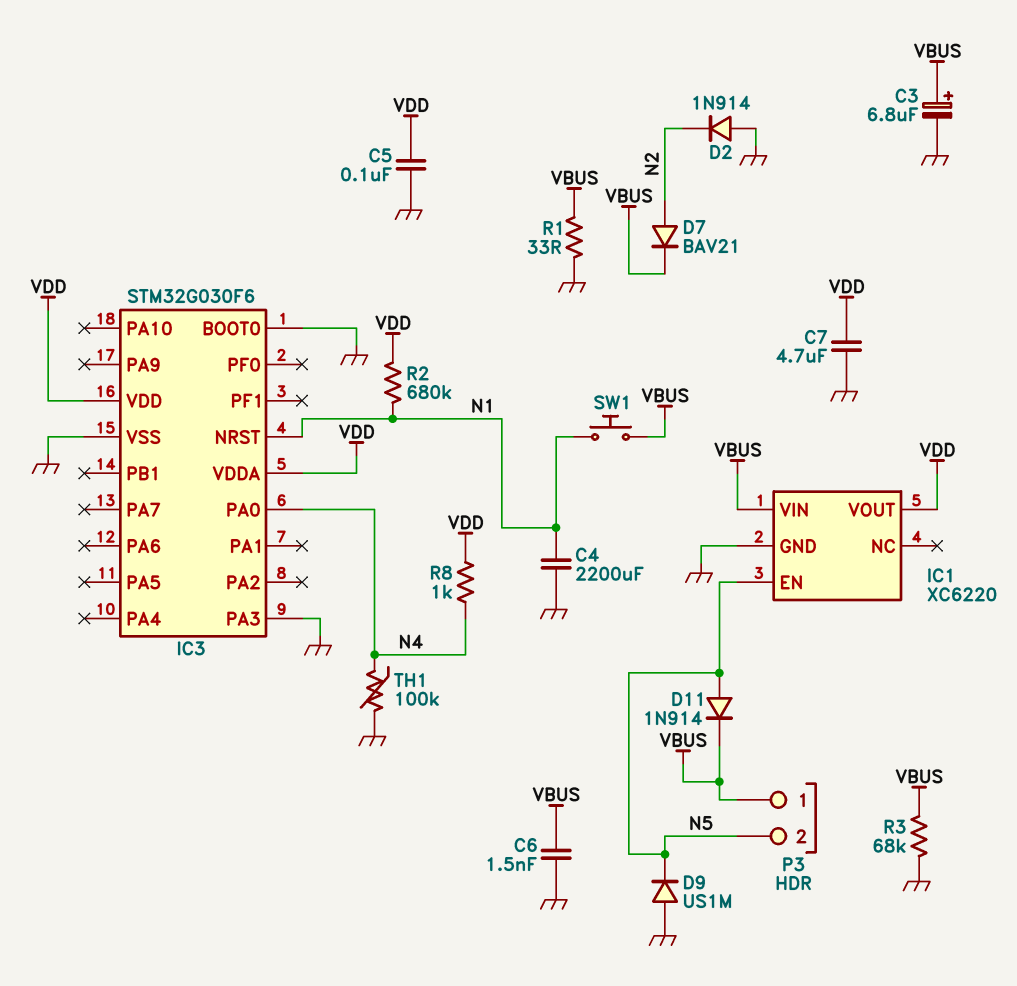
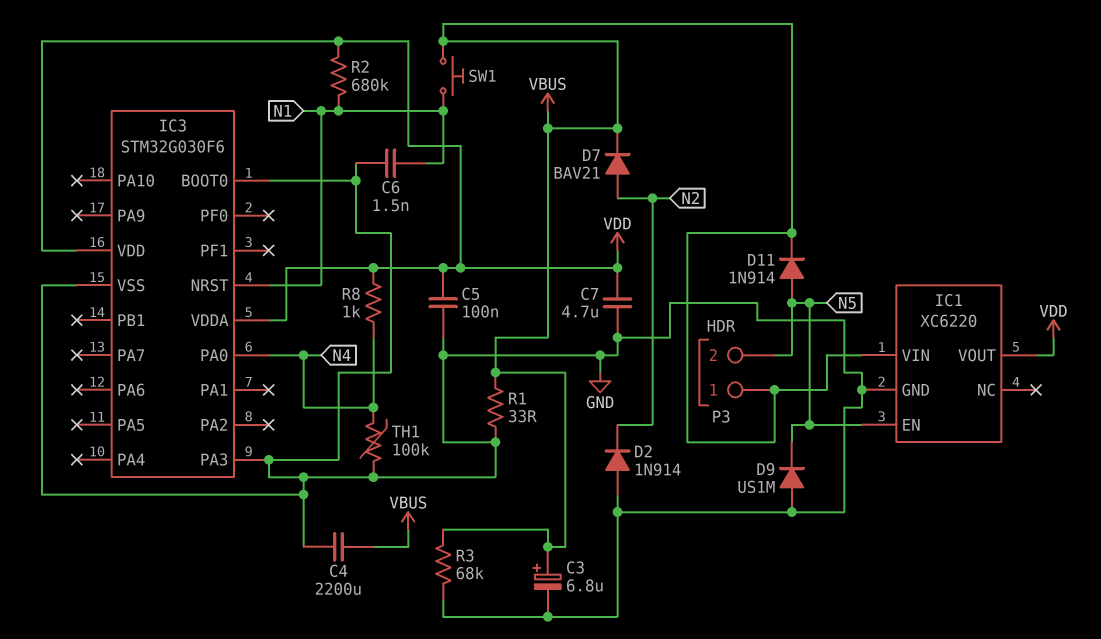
C4: 2200uF (GND, N1) -> 2200uF (GND, VBUS)
C6: 1.5nF (GND, VBUS) -> 1.5nF (GND, N1)

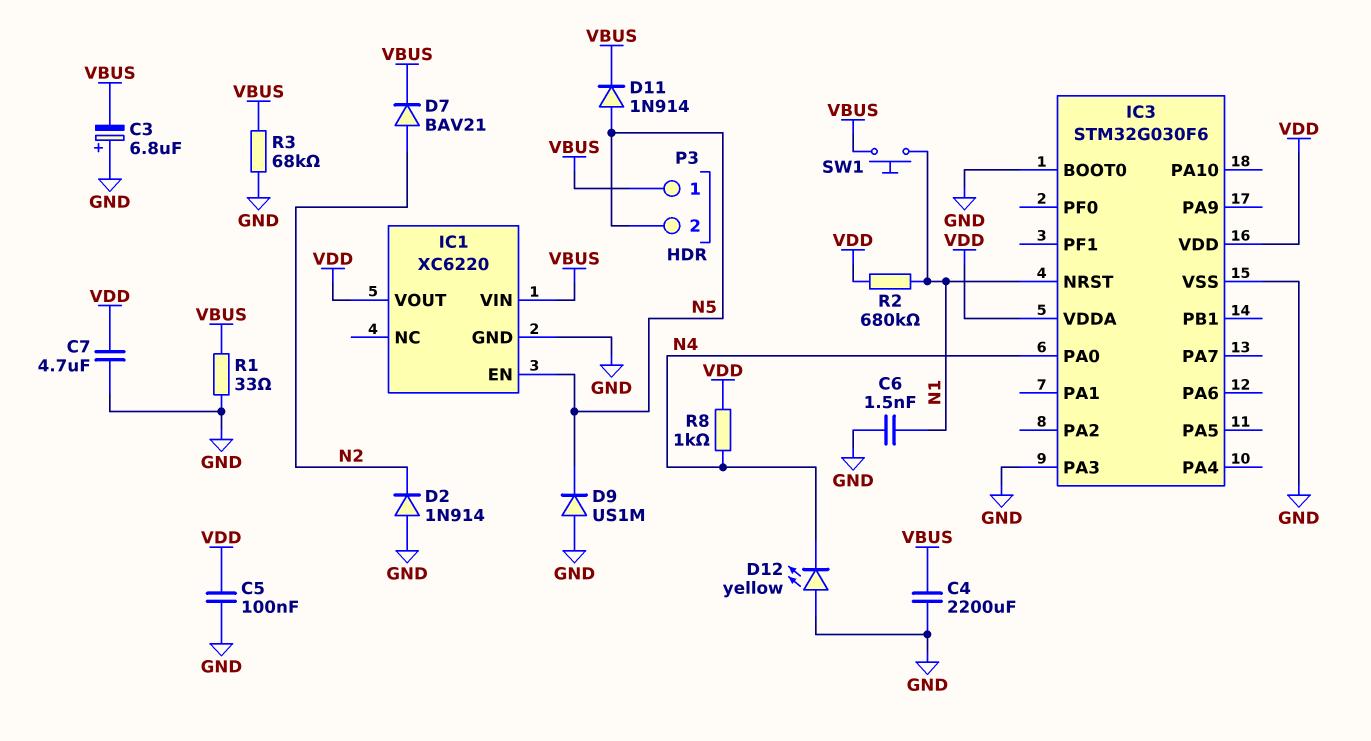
C3: 6.8uF (plus VBUS, minus GND) -> 6.8uF (plus GND, minus VBUS)
D12: none -> LED yellow (A GND, K N4)
TH1: 100k (GND, N4) -> none

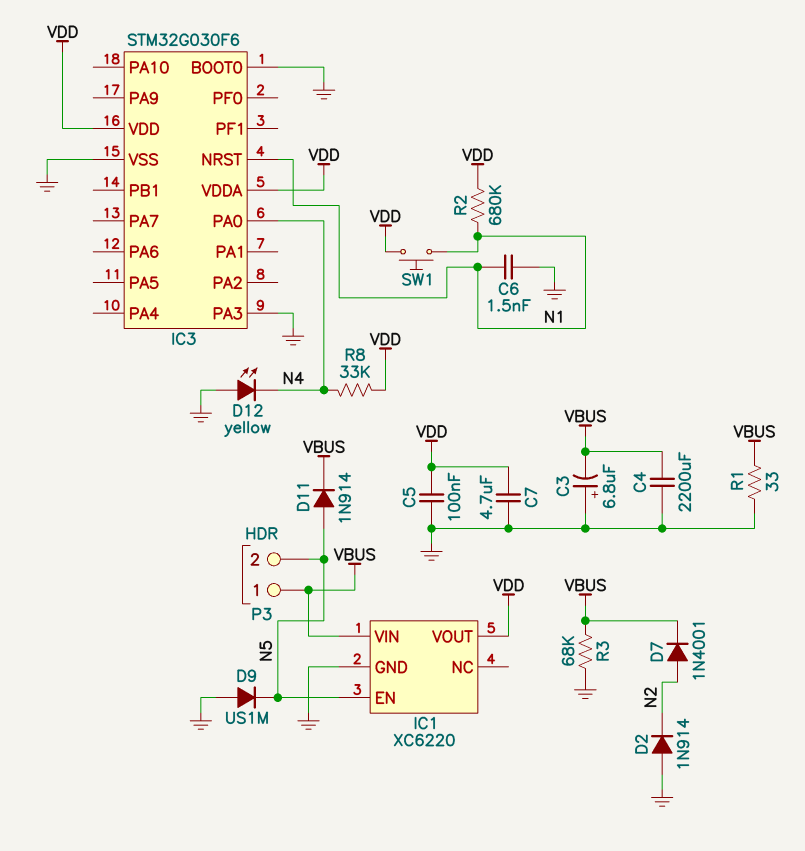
D7: diode BAV21 (A N2, K VBUS) -> diode 1N4001 (A N2, K VBUS)
R8: 1k (N4, VDD) -> 33k (N4, VDD)
SW1: button (N1, VBUS) -> button (N1, VDD)

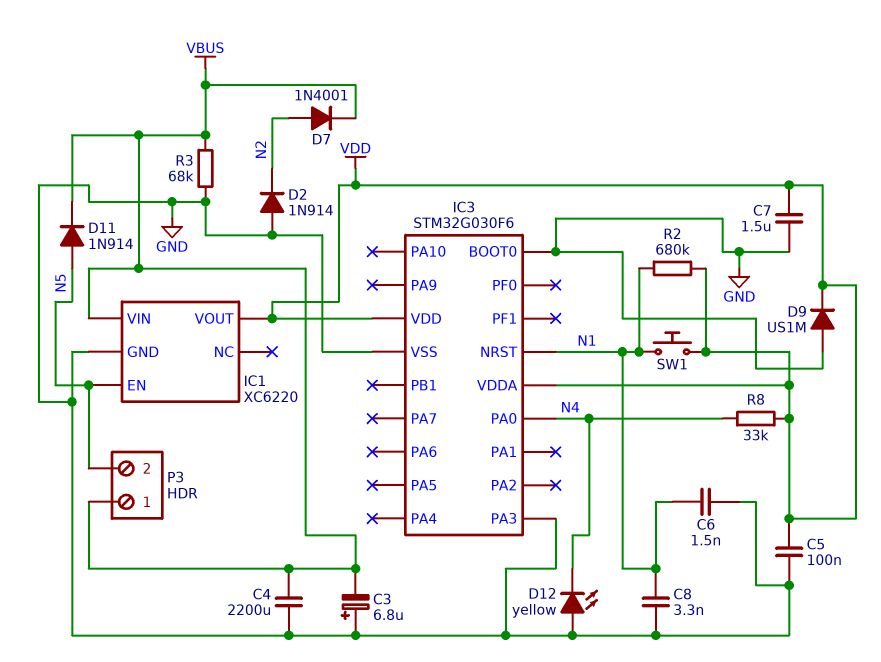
C7: 4.7uF (GND, VDD) -> 1.5uF (GND, VDD)
C8: none -> 3.3nF (GND, N1)
D9: diode US1M (A GND, K N5) -> diode US1M (A GND, K VDD)
R1: 33 (GND, VBUS) -> none

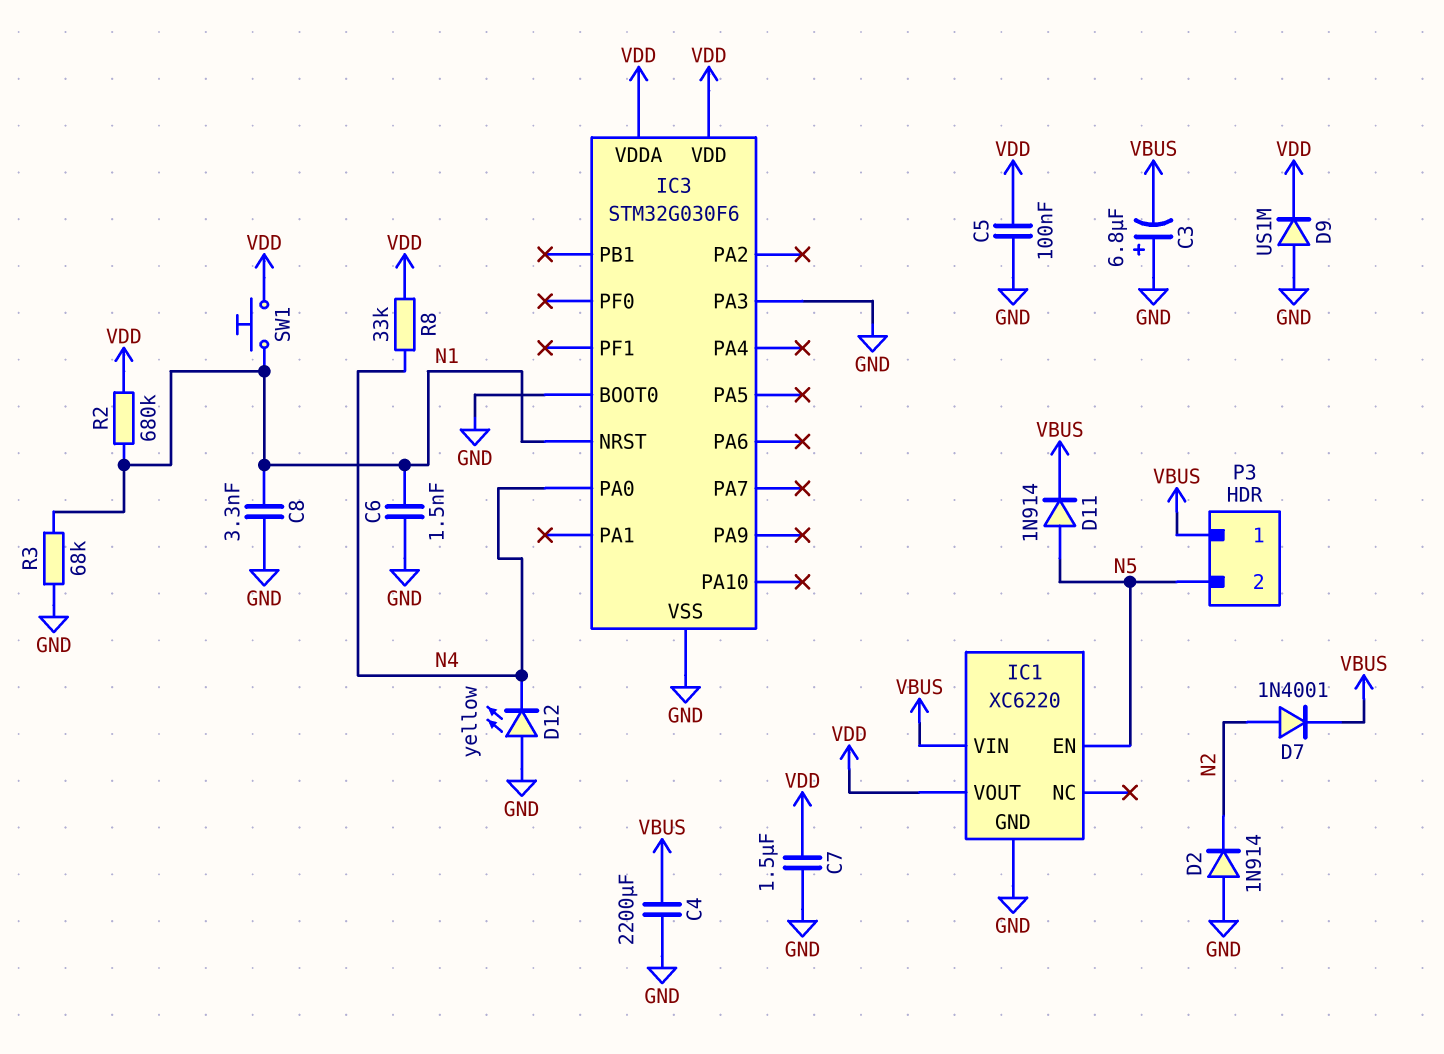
R3: 68k (GND, VBUS) -> 68k (GND, N1)

